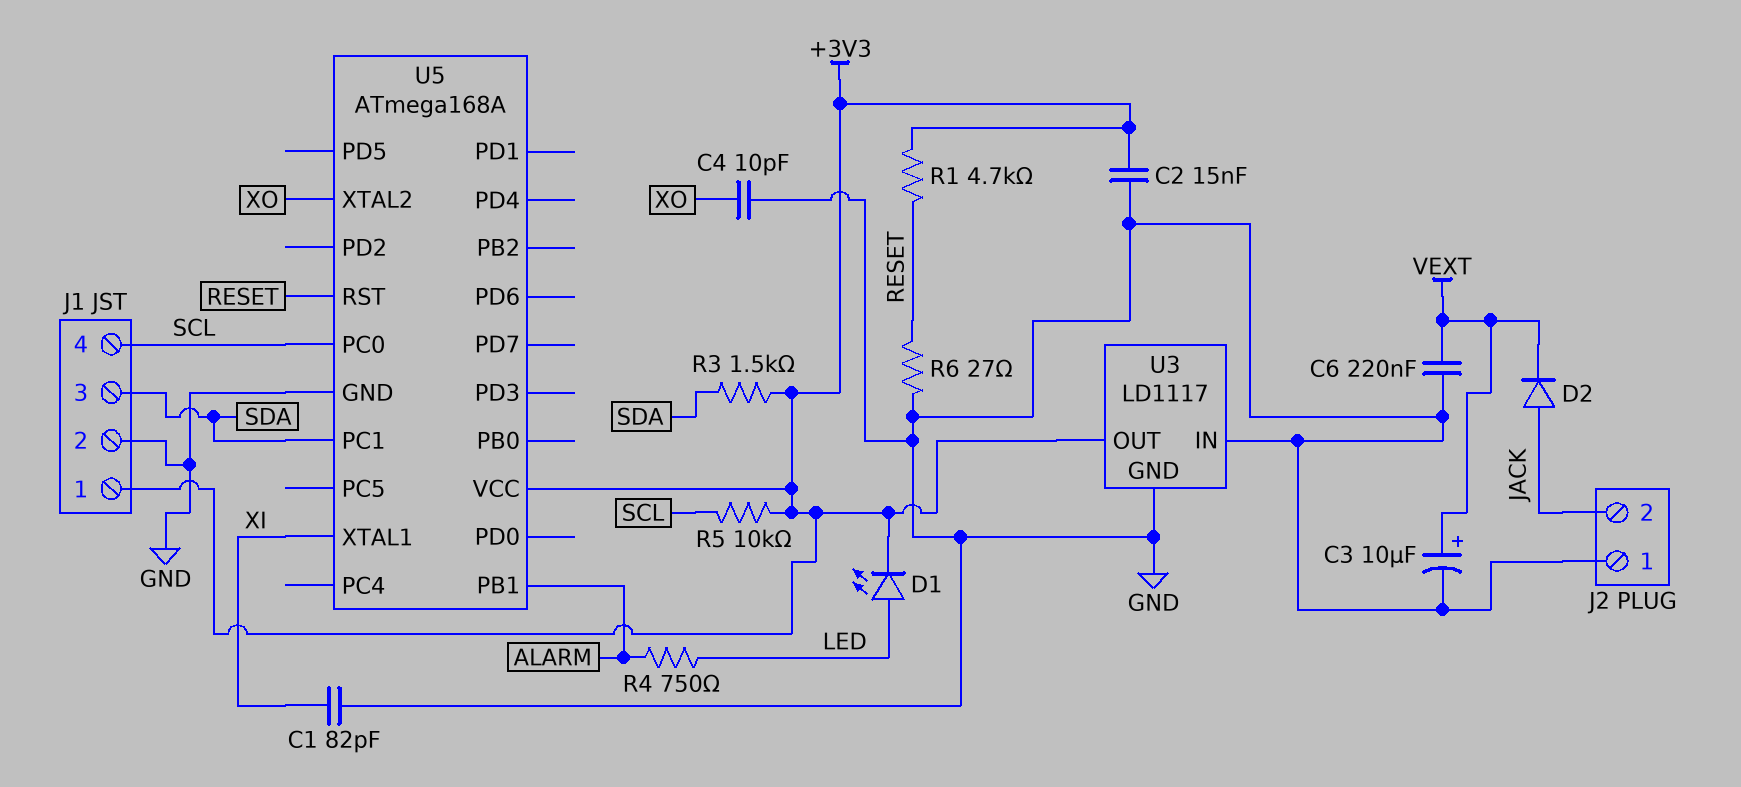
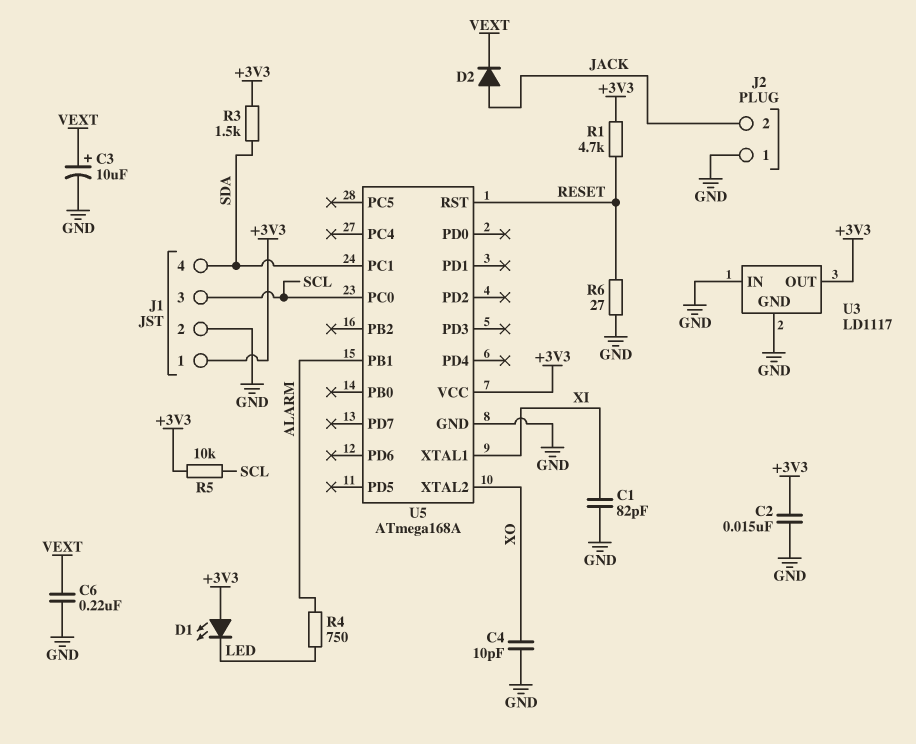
D1: LED (A LED, K +3V3) -> LED (A +3V3, K LED)
J1 pin 3: SDA -> SCL
J1 pin 4: SCL -> SDA

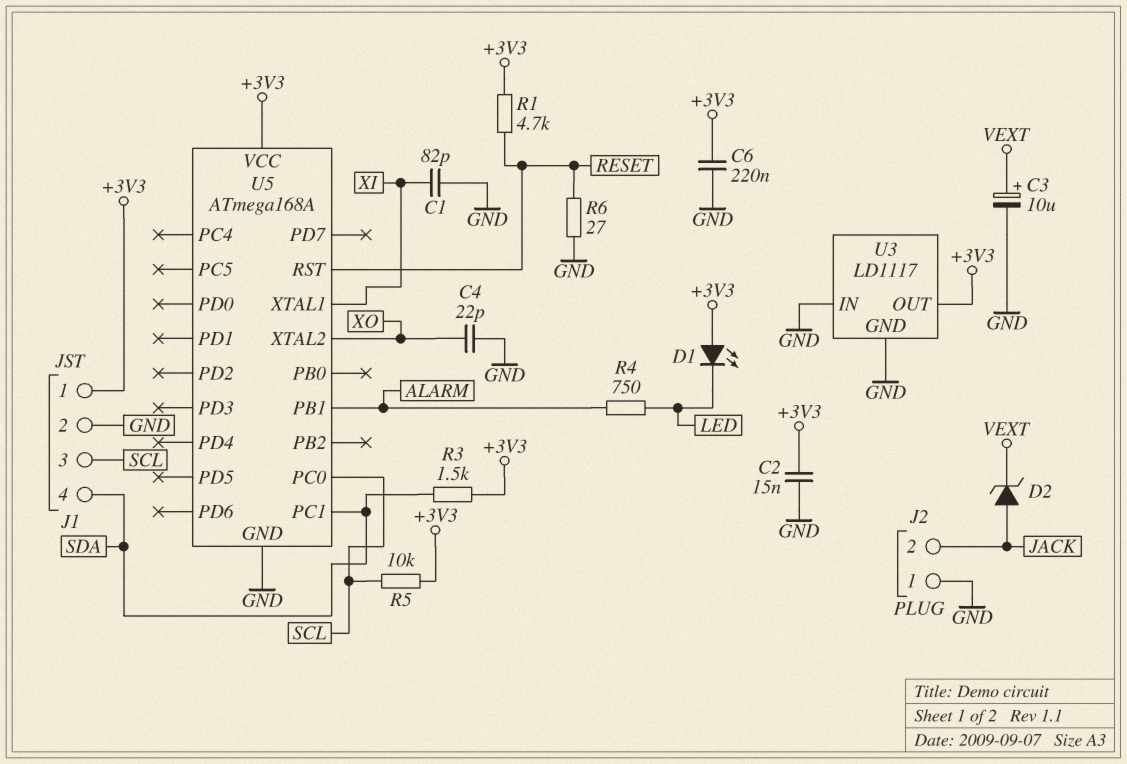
C4: 10pF (GND, XO) -> 22pF (GND, XO)
C6: 220nF (GND, VEXT) -> 220nF (+3V3, GND)
D2: diode (A JACK, K VEXT) -> zener (A JACK, K VEXT)

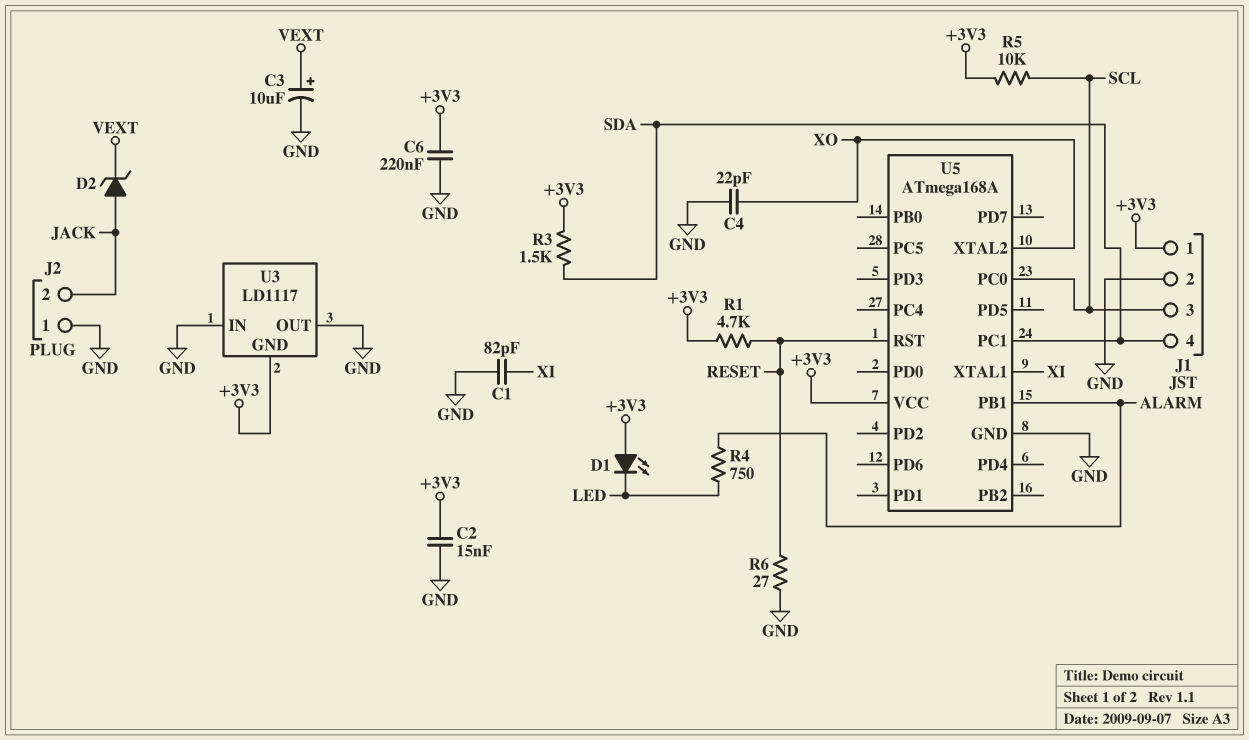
U3 pin GND: GND -> +3V3
U3 pin OUT: +3V3 -> GND

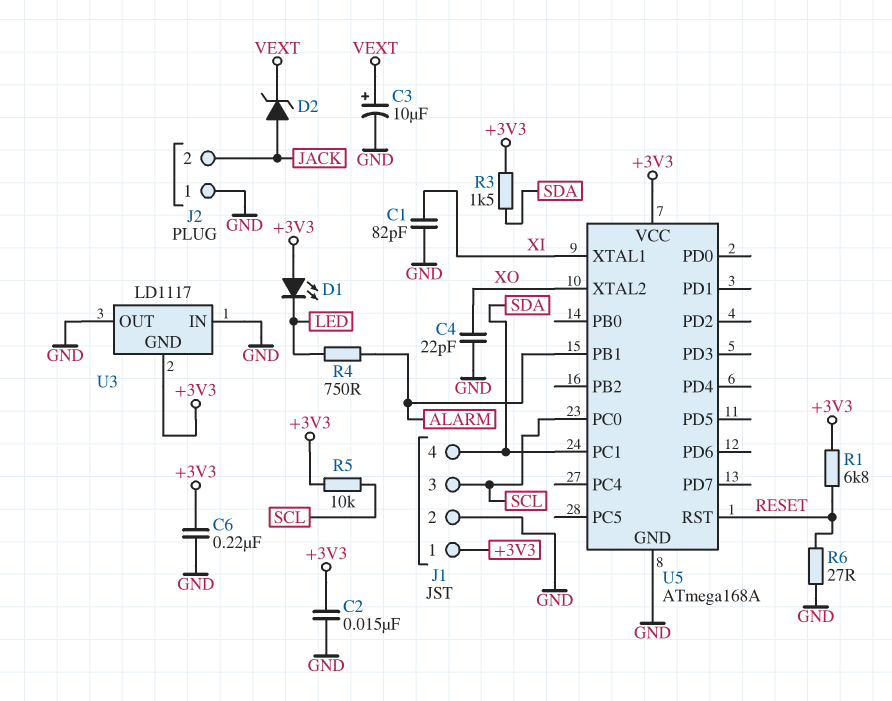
R1: 4.7k (+3V3, RESET) -> 6.8k (+3V3, RESET)

